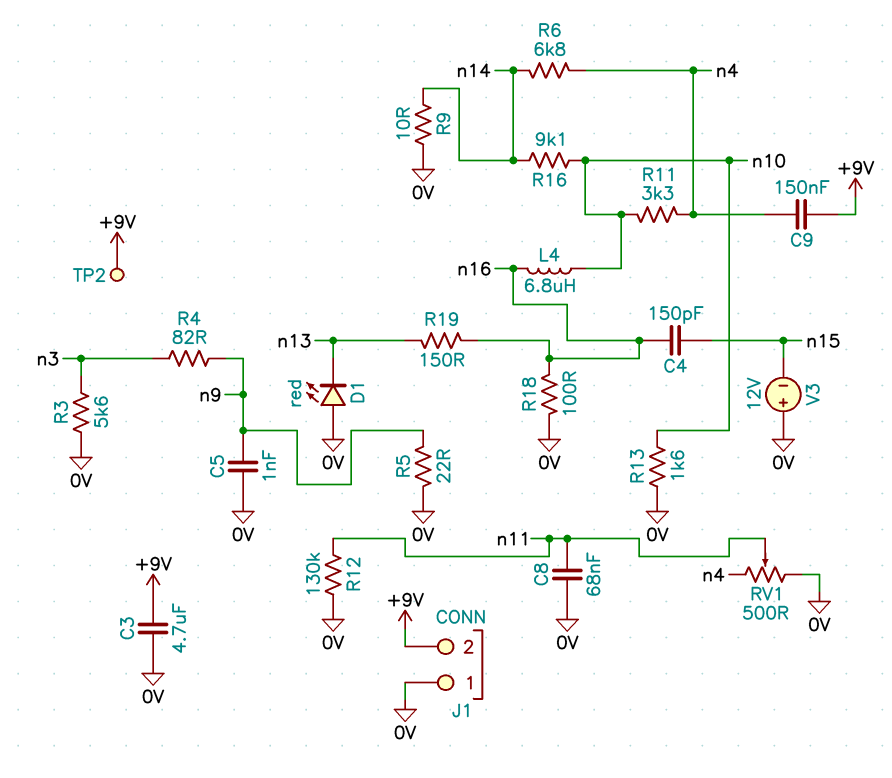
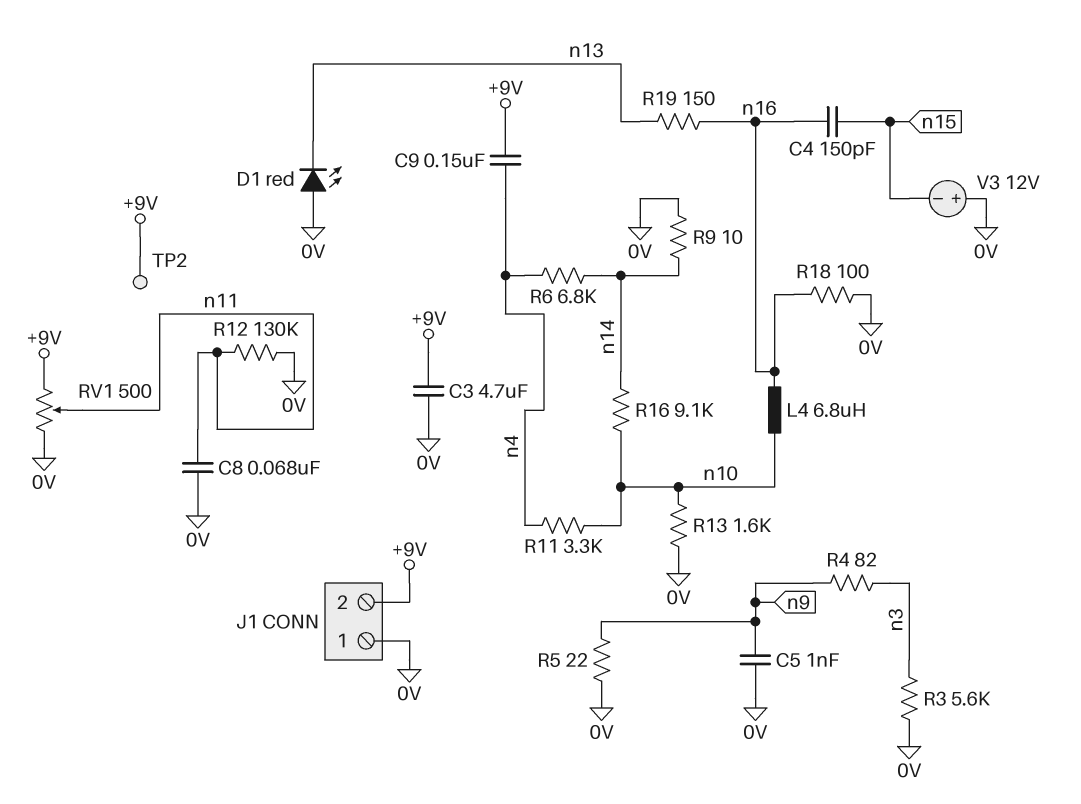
RV1: 500 (0V, n4, wiper n11) -> 500 (+9V, 0V, wiper n11)

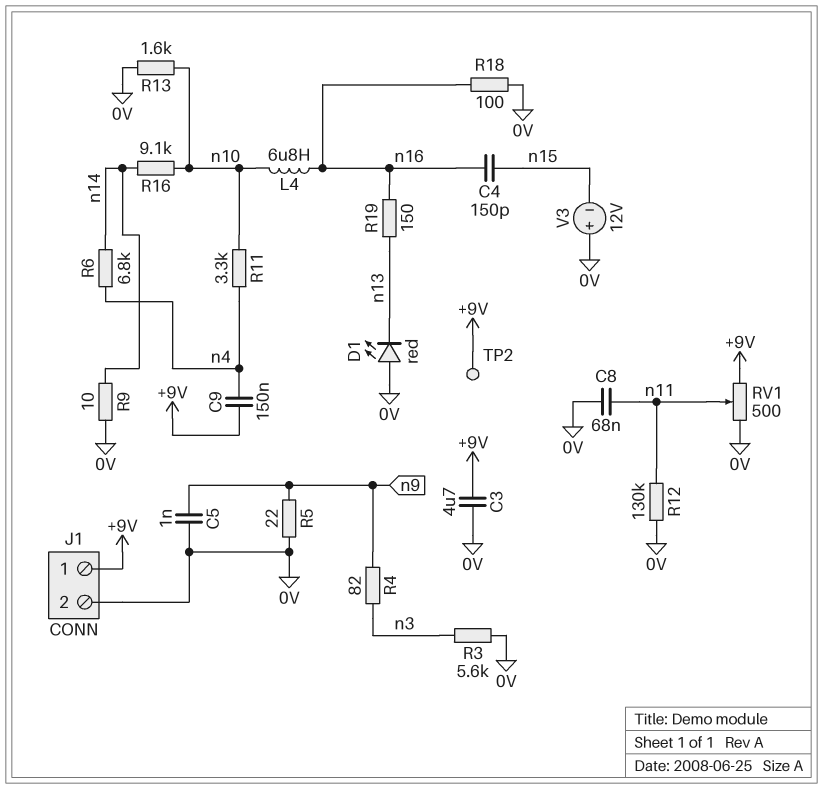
J1 pin 1: 0V -> +9V
J1 pin 2: +9V -> 0V

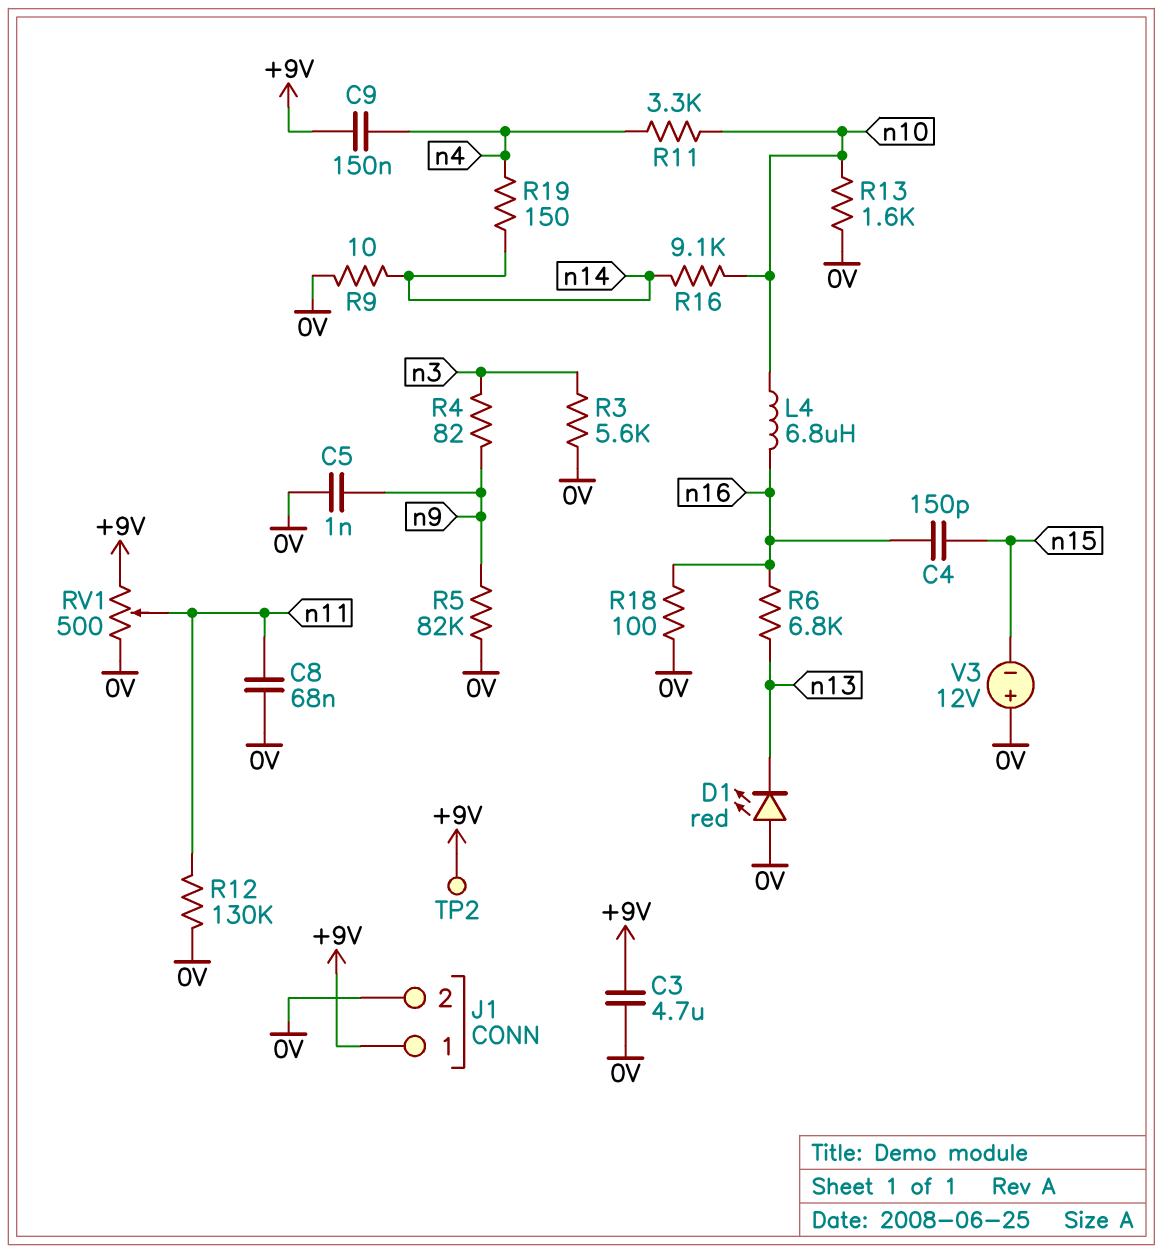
R5: 22 (0V, n9) -> 82k (0V, n9)
R6: 6.8k (n4, n14) -> 6.8k (n13, n16)
R19: 150 (n13, n16) -> 150 (n4, n14)

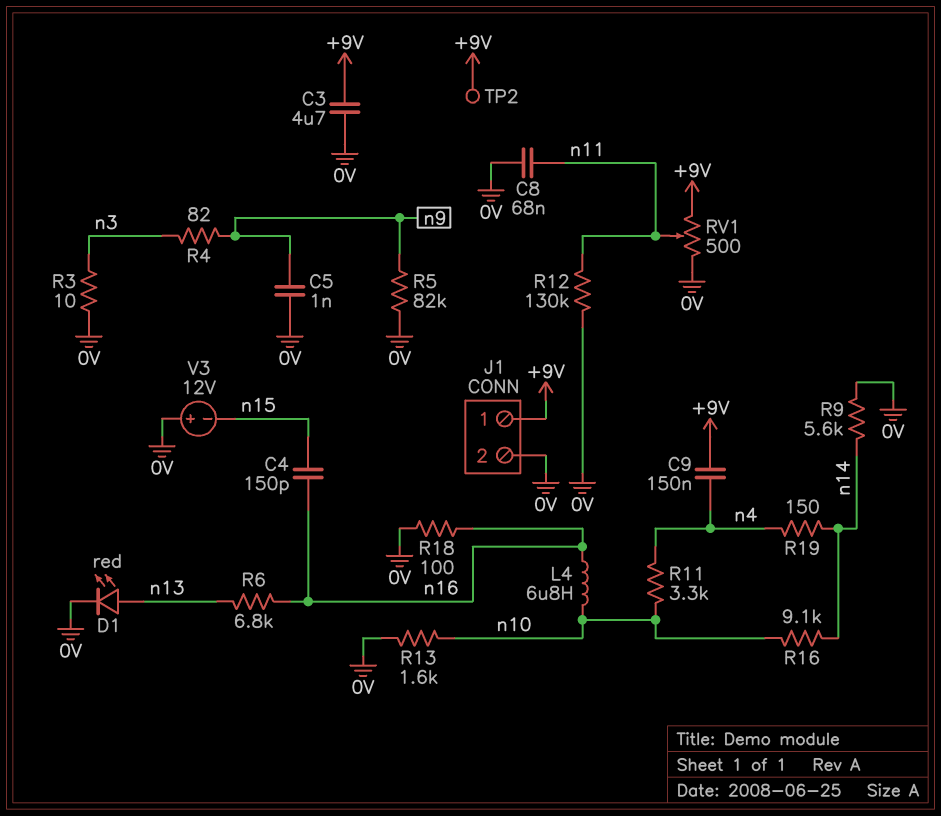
D1: LED red (A 0V, K n13) -> LED red (A n13, K 0V)
R3: 5.6k (0V, n3) -> 10 (0V, n3)
R9: 10 (0V, n14) -> 5.6k (0V, n14)

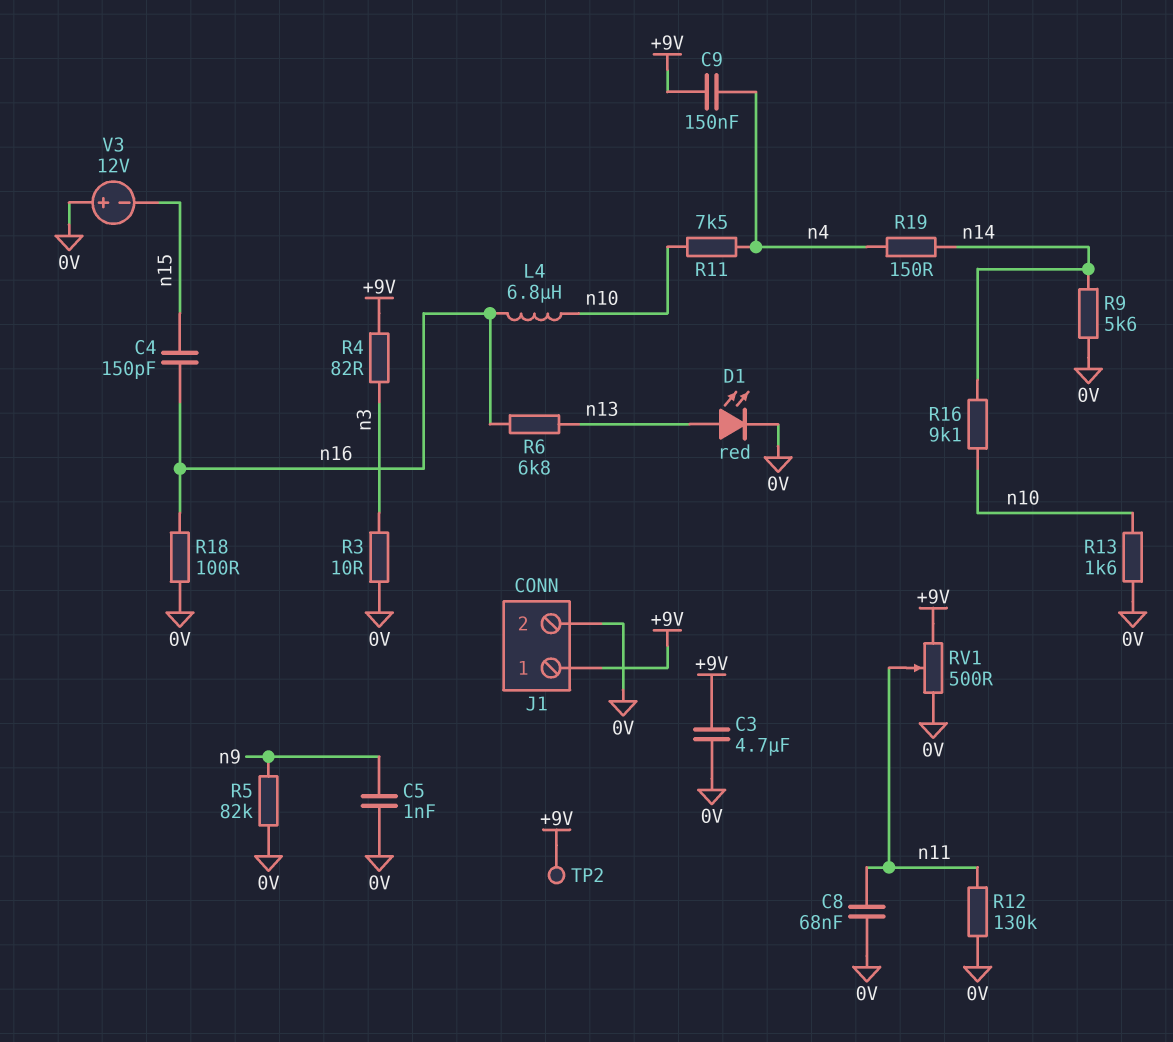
R4: 82 (n3, n9) -> 82 (+9V, n3)
R11: 3.3k (n4, n10) -> 7.5k (n4, n10)

